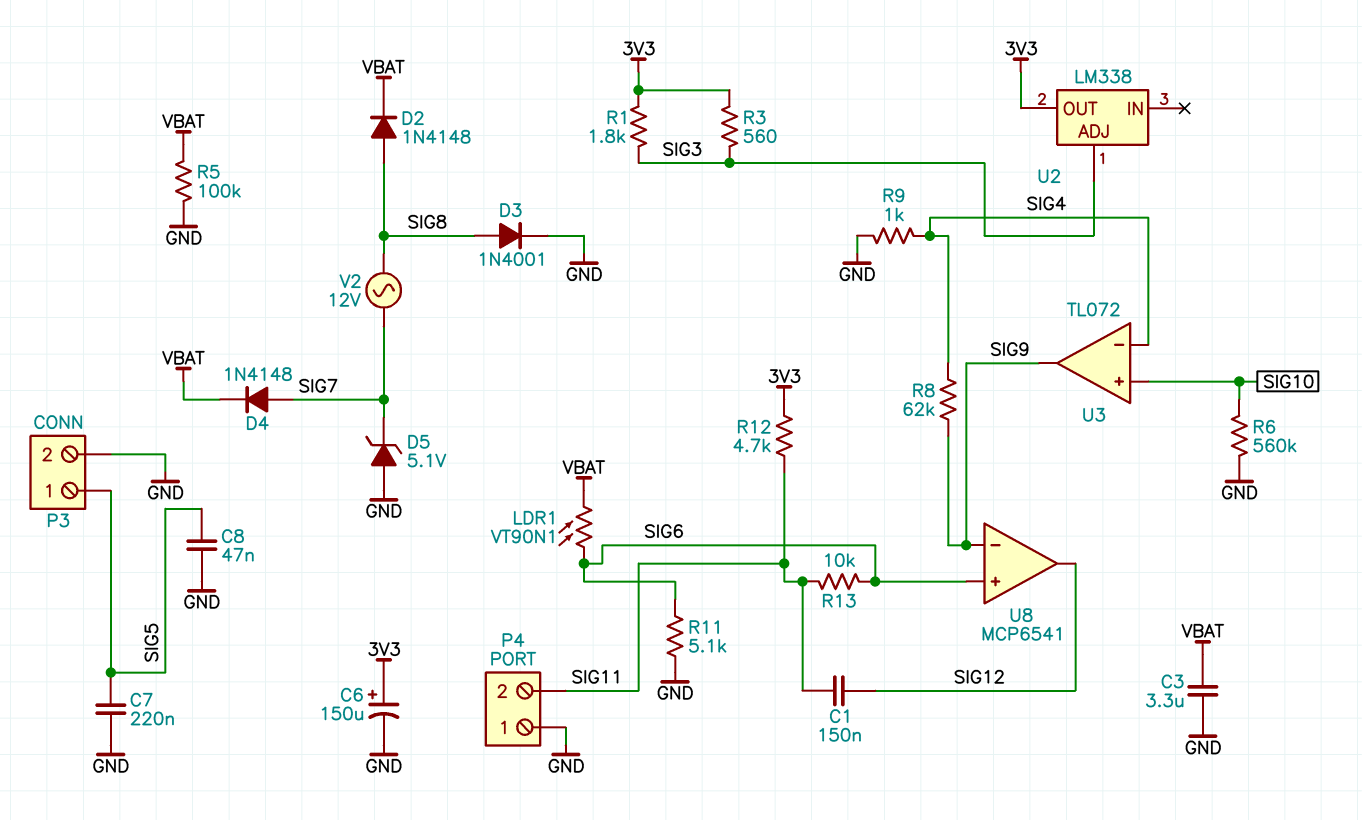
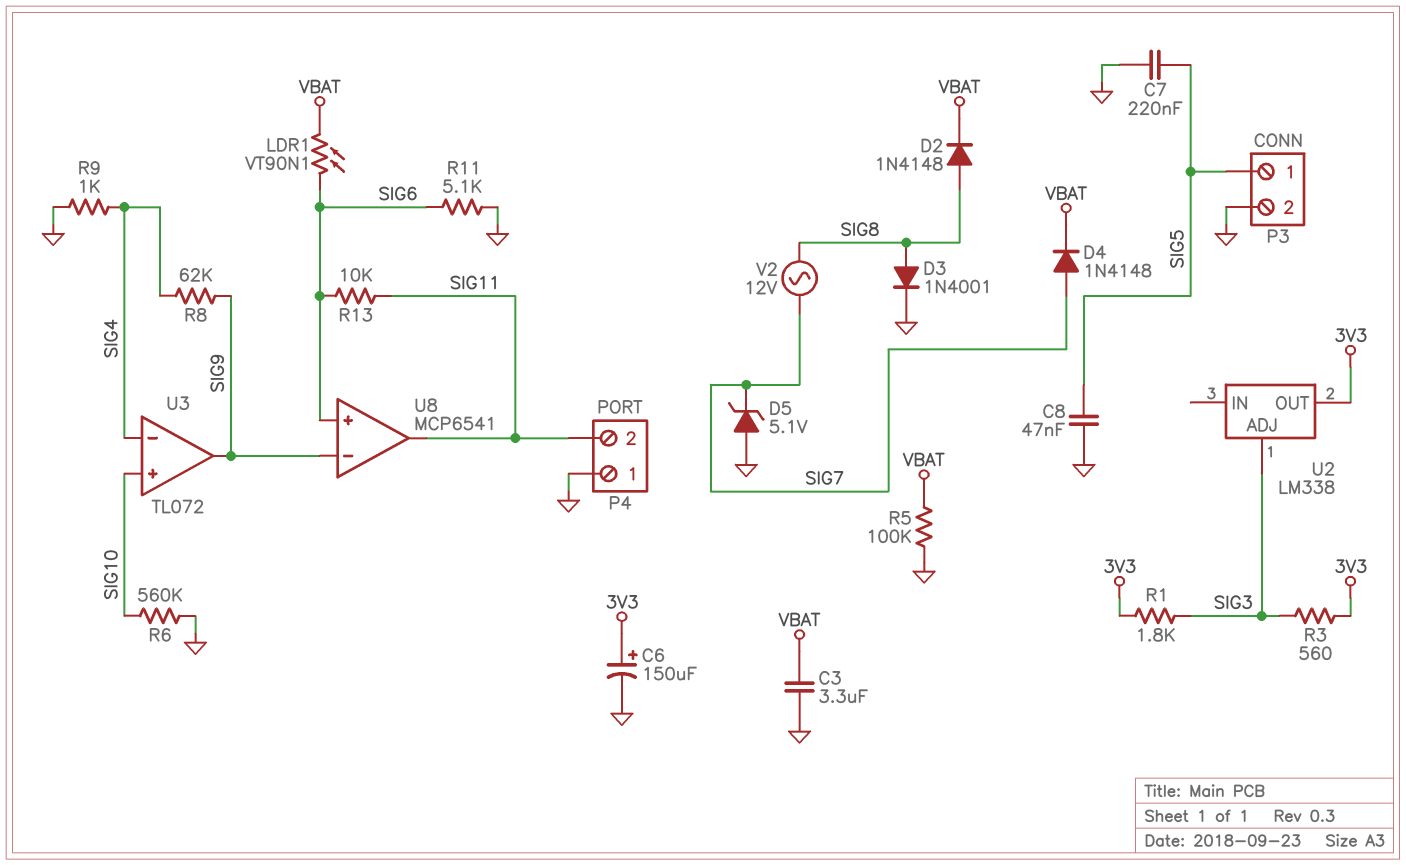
C1: 150nF (SIG11, SIG12) -> none
R12: 4.7k (3V3, SIG11) -> none
U8 pin out: SIG12 -> SIG11

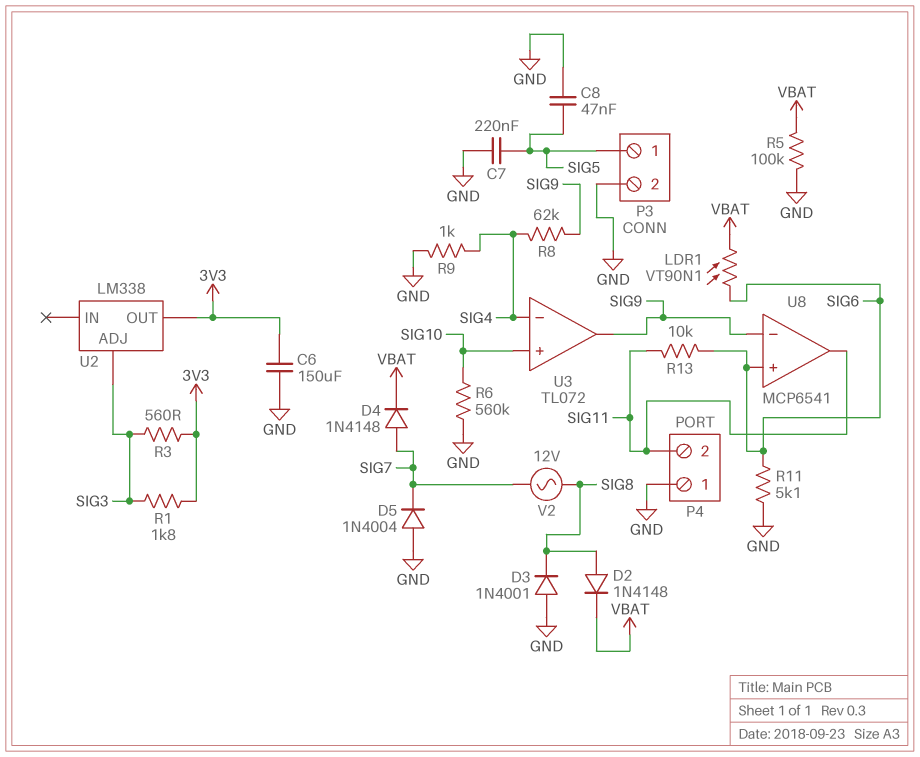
C3: 3.3uF (GND, VBAT) -> none
C6: 150uF (plus 3V3, minus GND) -> 150uF (3V3, GND)
D3: diode 1N4001 (A SIG8, K GND) -> diode 1N4001 (A GND, K SIG8)
D5: zener 5.1V (A GND, K SIG7) -> diode 1N4004 (A GND, K SIG7)

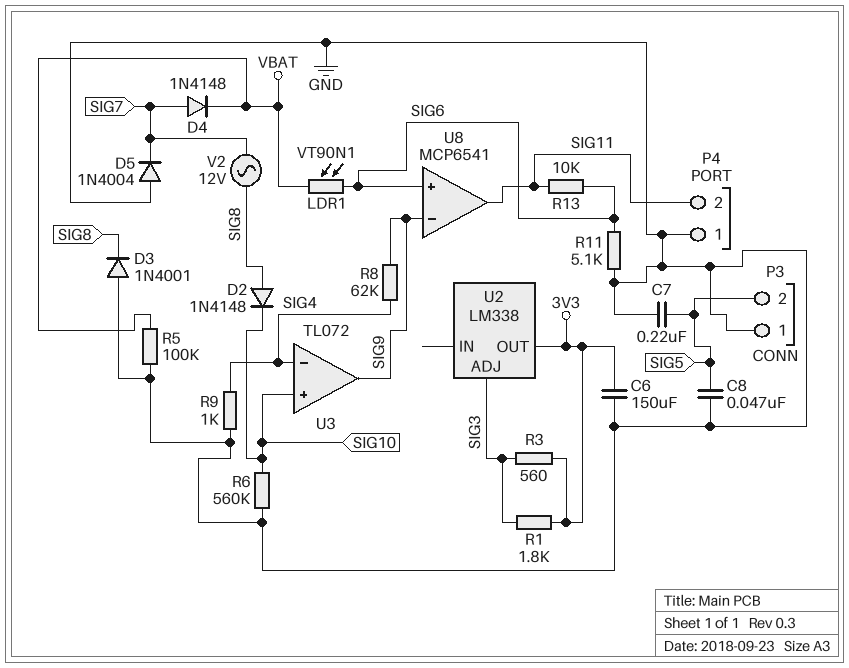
D2: diode 1N4148 (A SIG8, K VBAT) -> diode 1N4148 (A SIG8, K SIG10)
P3 pin 1: SIG5 -> GND
P3 pin 2: GND -> SIG5

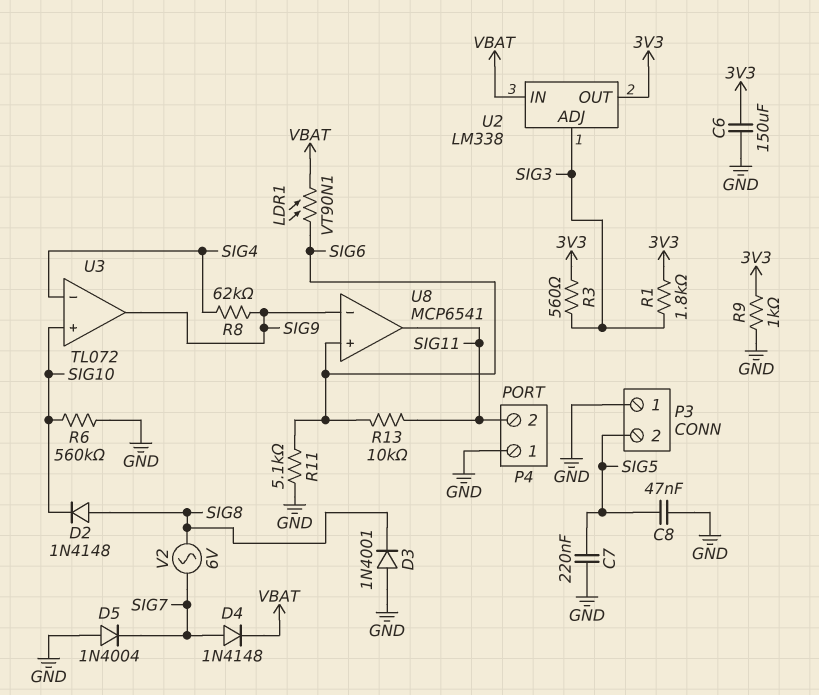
R5: 100k (GND, VBAT) -> none
R9: 1k (GND, SIG4) -> 1k (3V3, GND)
U2 pin IN: none -> VBAT
V2: AC 12V (SIG7, SIG8) -> AC 6V (SIG7, SIG8)

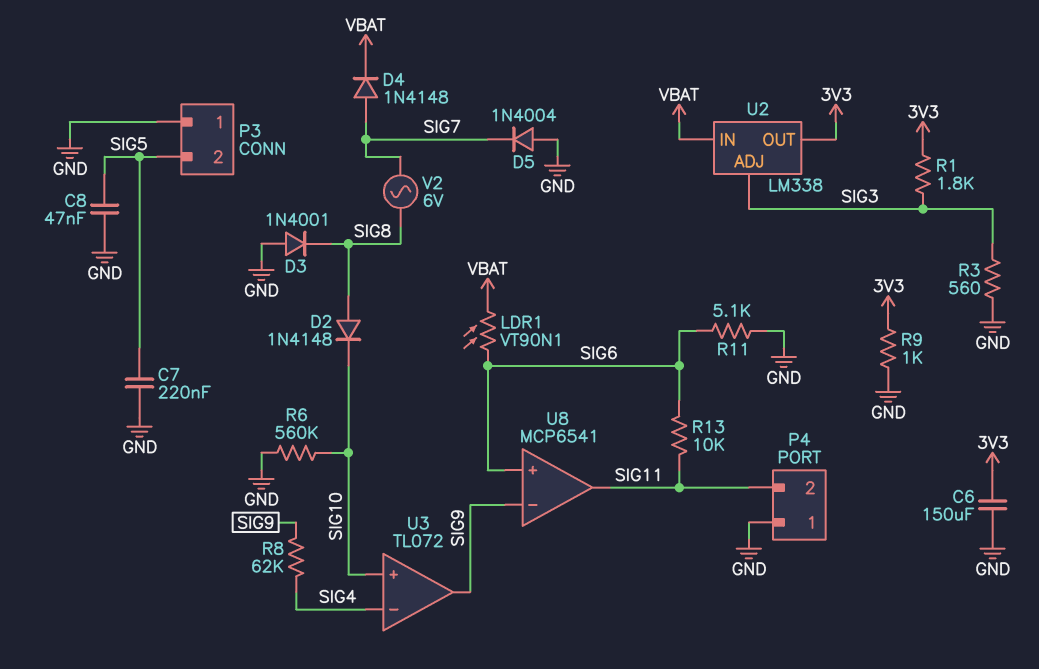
R3: 560 (3V3, SIG3) -> 560 (GND, SIG3)

